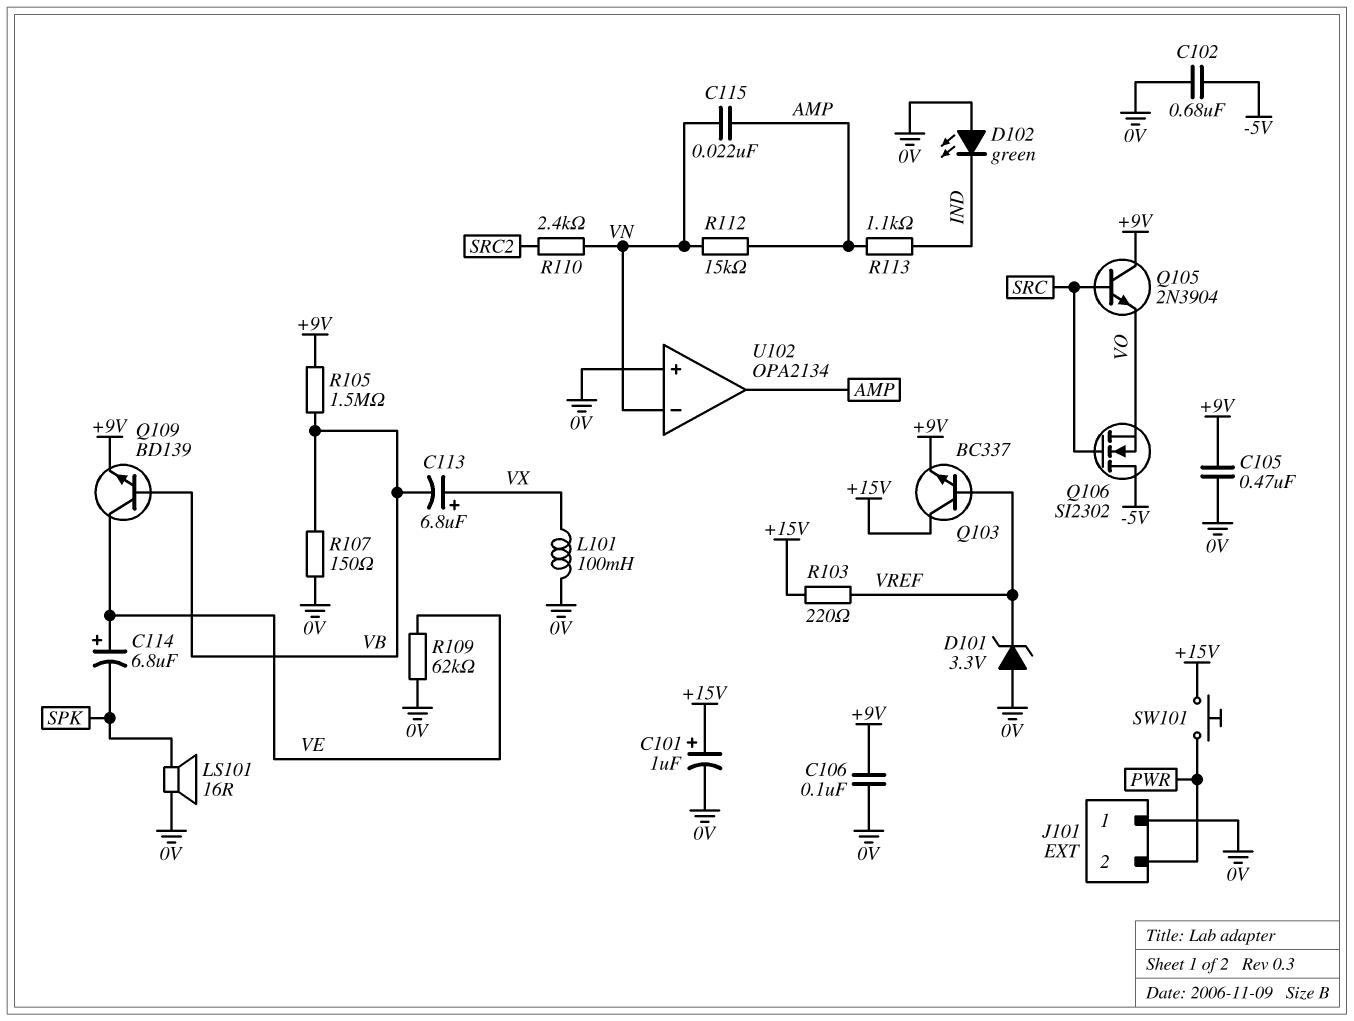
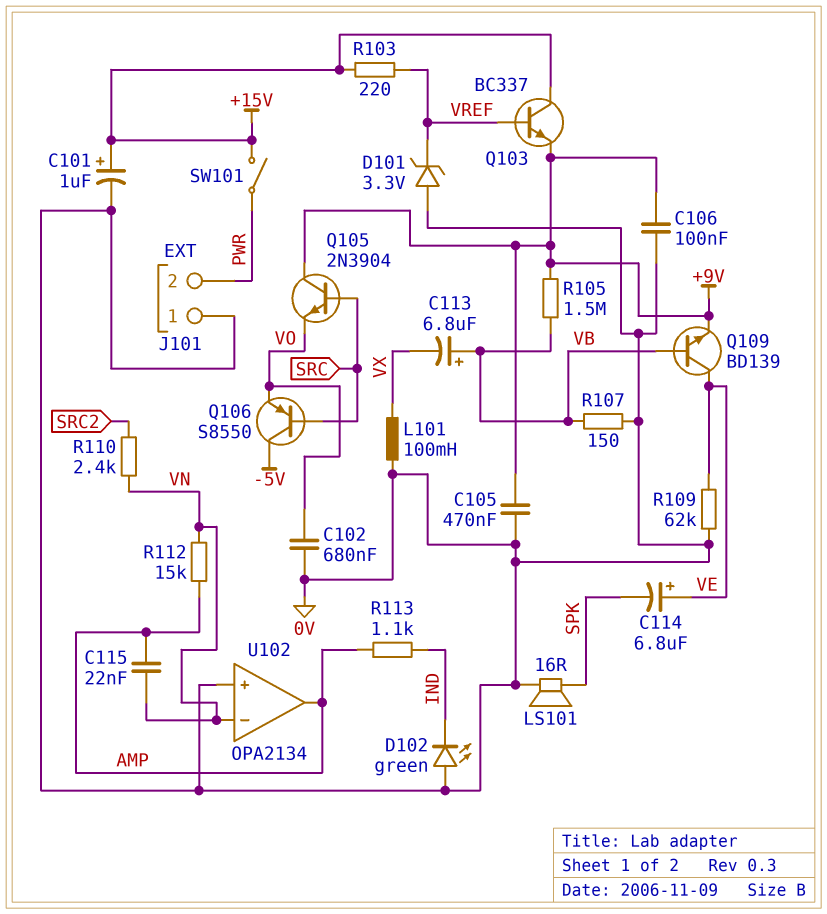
C102: 680nF (-5V, 0V) -> 680nF (0V, VO)
C113: 6.8uF (plus VX, minus VB) -> 6.8uF (plus VB, minus VX)
Q106: NMOS SI2302 (G SRC, D -5V, S VO) -> PNP S8550 (B SRC, C -5V, E VO)
SW101: button (+15V, PWR) -> switch (+15V, PWR)

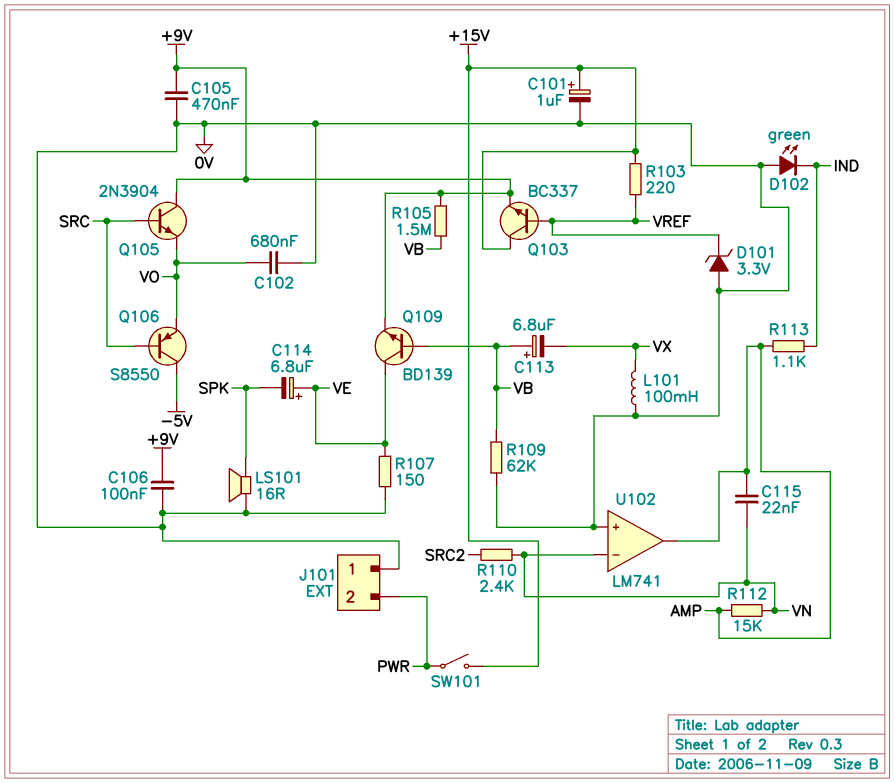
R107: 150 (0V, VB) -> 150 (0V, VE)
R109: 62k (0V, VE) -> 62k (0V, VB)
U102: OPA2134 -> LM741

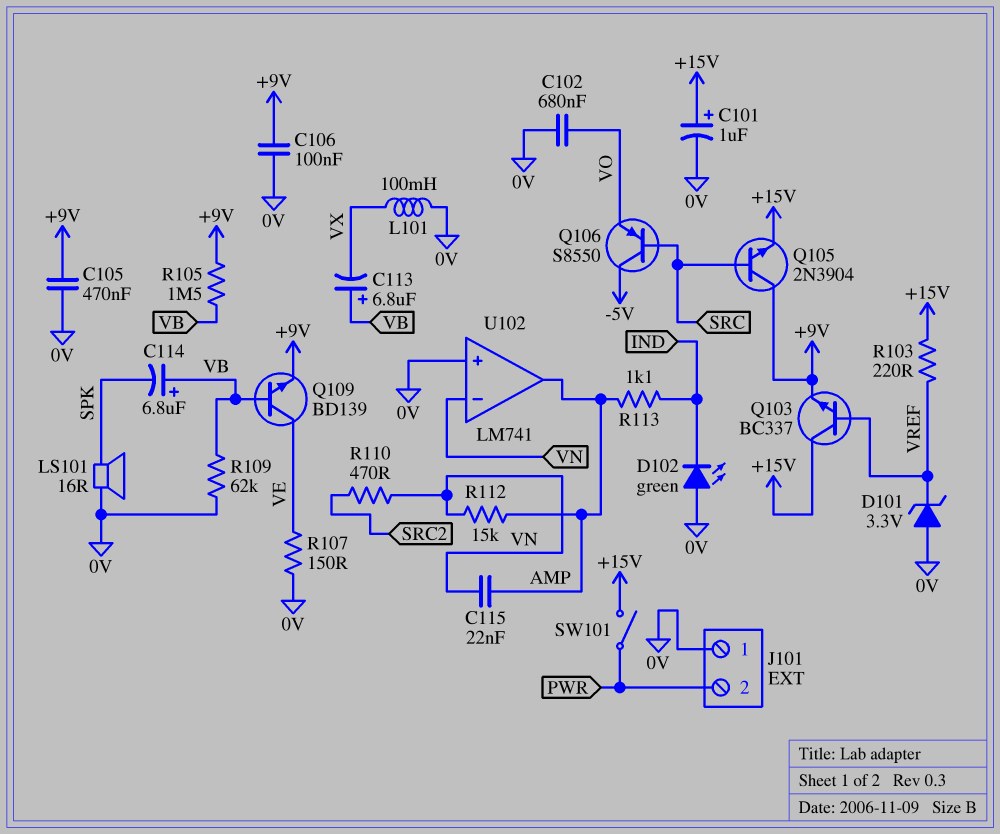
C114: 6.8uF (plus VE, minus SPK) -> 6.8uF (plus VB, minus SPK)
Q105: NPN 2N3904 (B SRC, C +9V, E VO) -> NPN 2N3904 (B SRC, C +9V, E +15V)
R110: 2.4k (SRC2, VN) -> 470 (SRC2, VN)

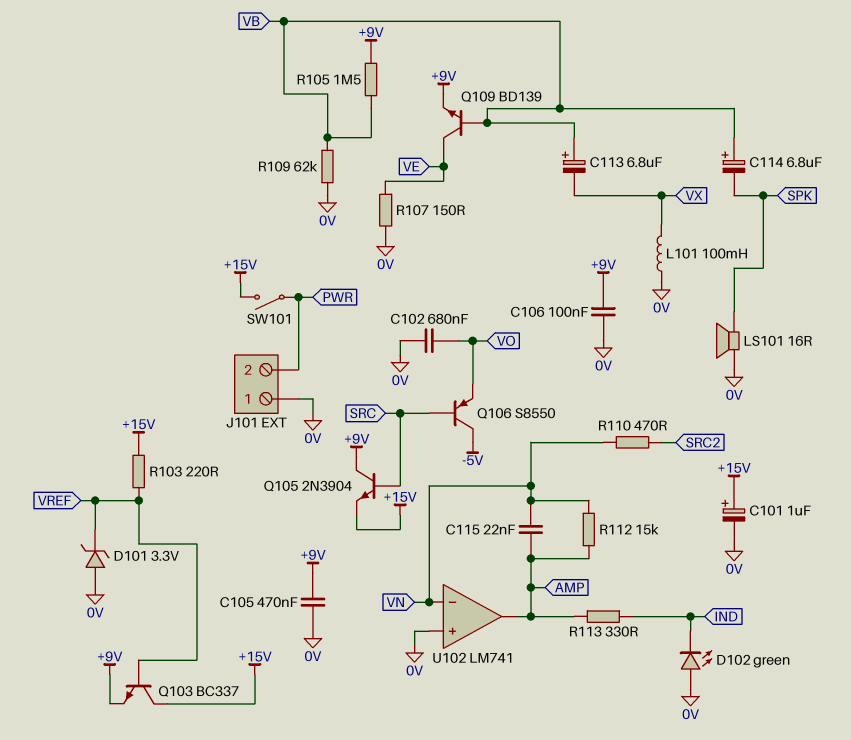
R113: 1.1k (AMP, IND) -> 330 (AMP, IND)

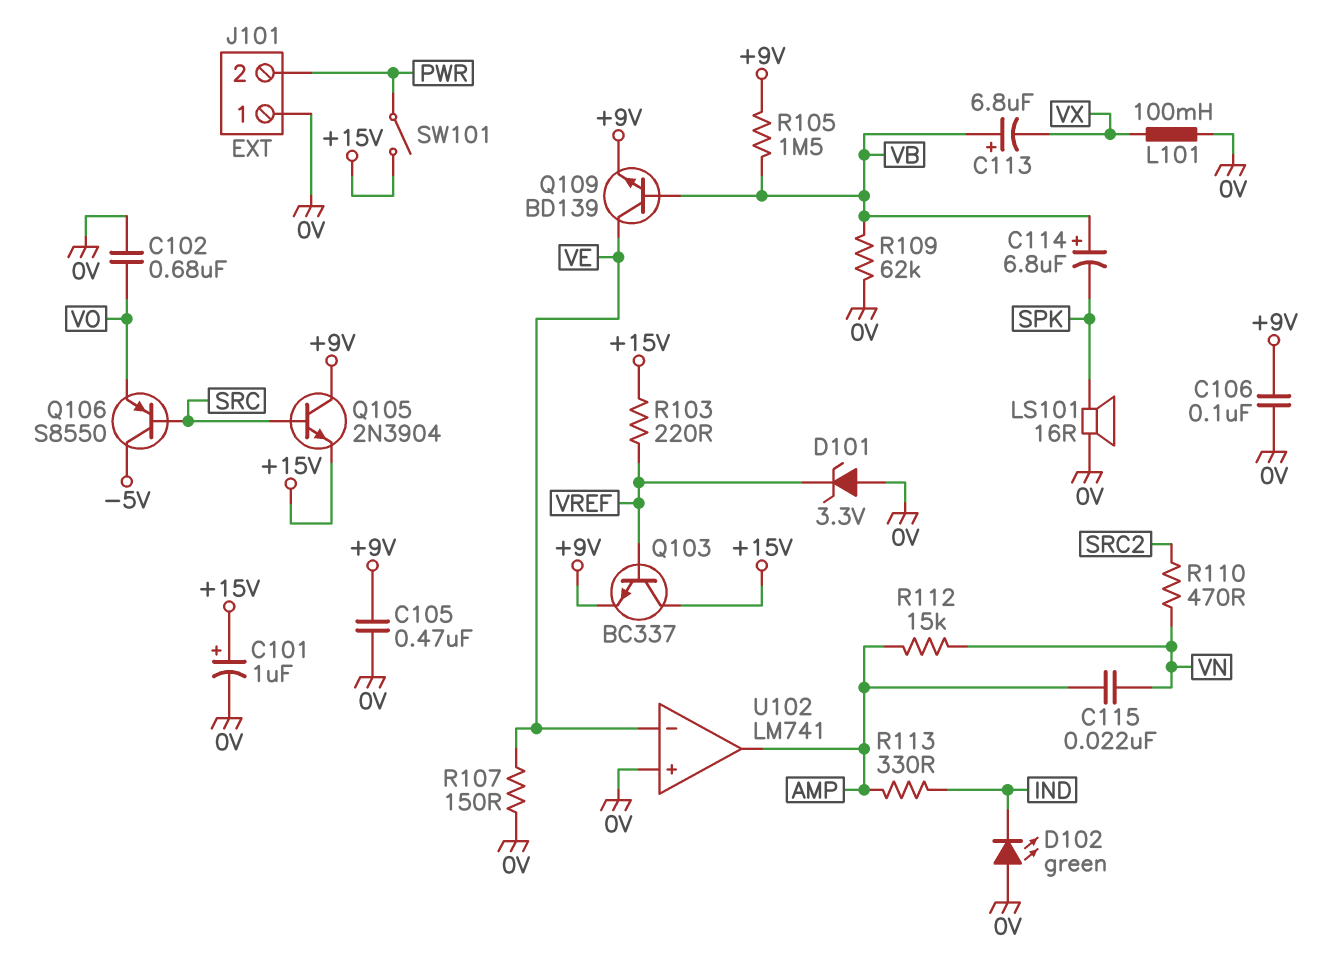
U102 pin in-: VN -> VE

